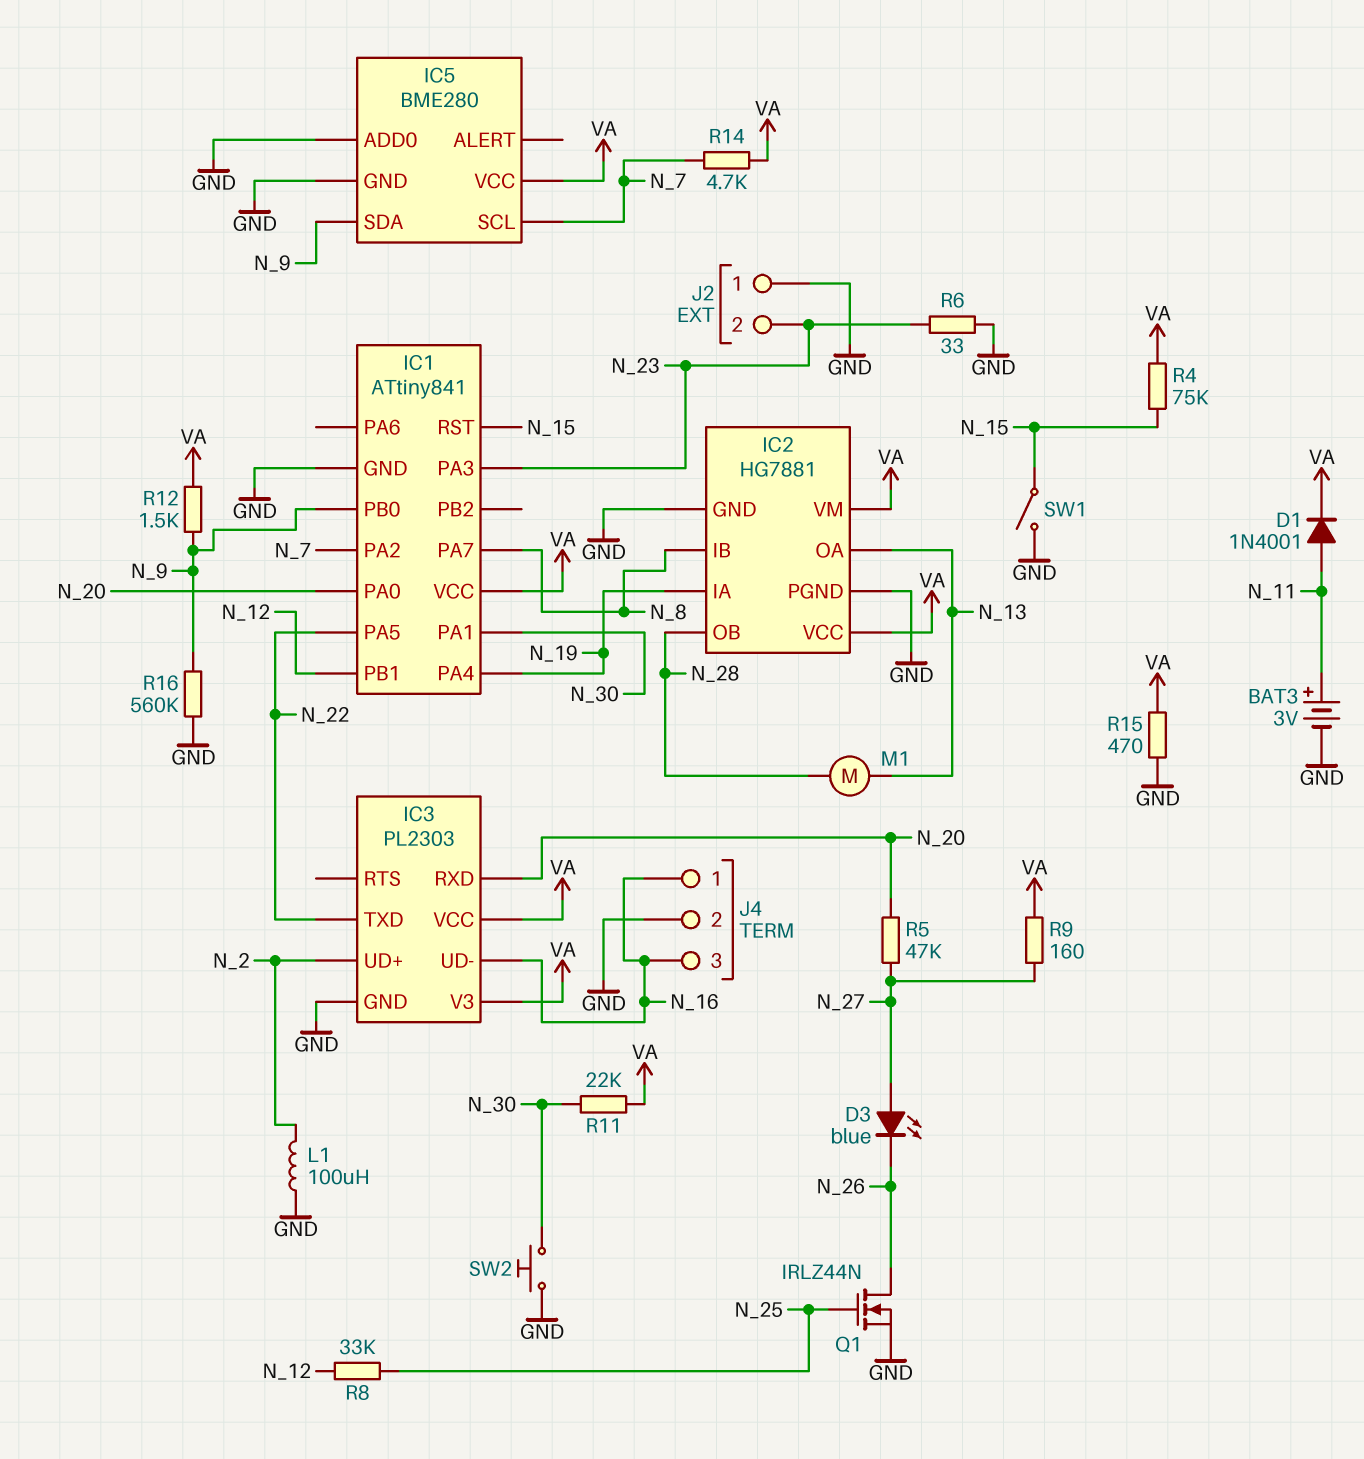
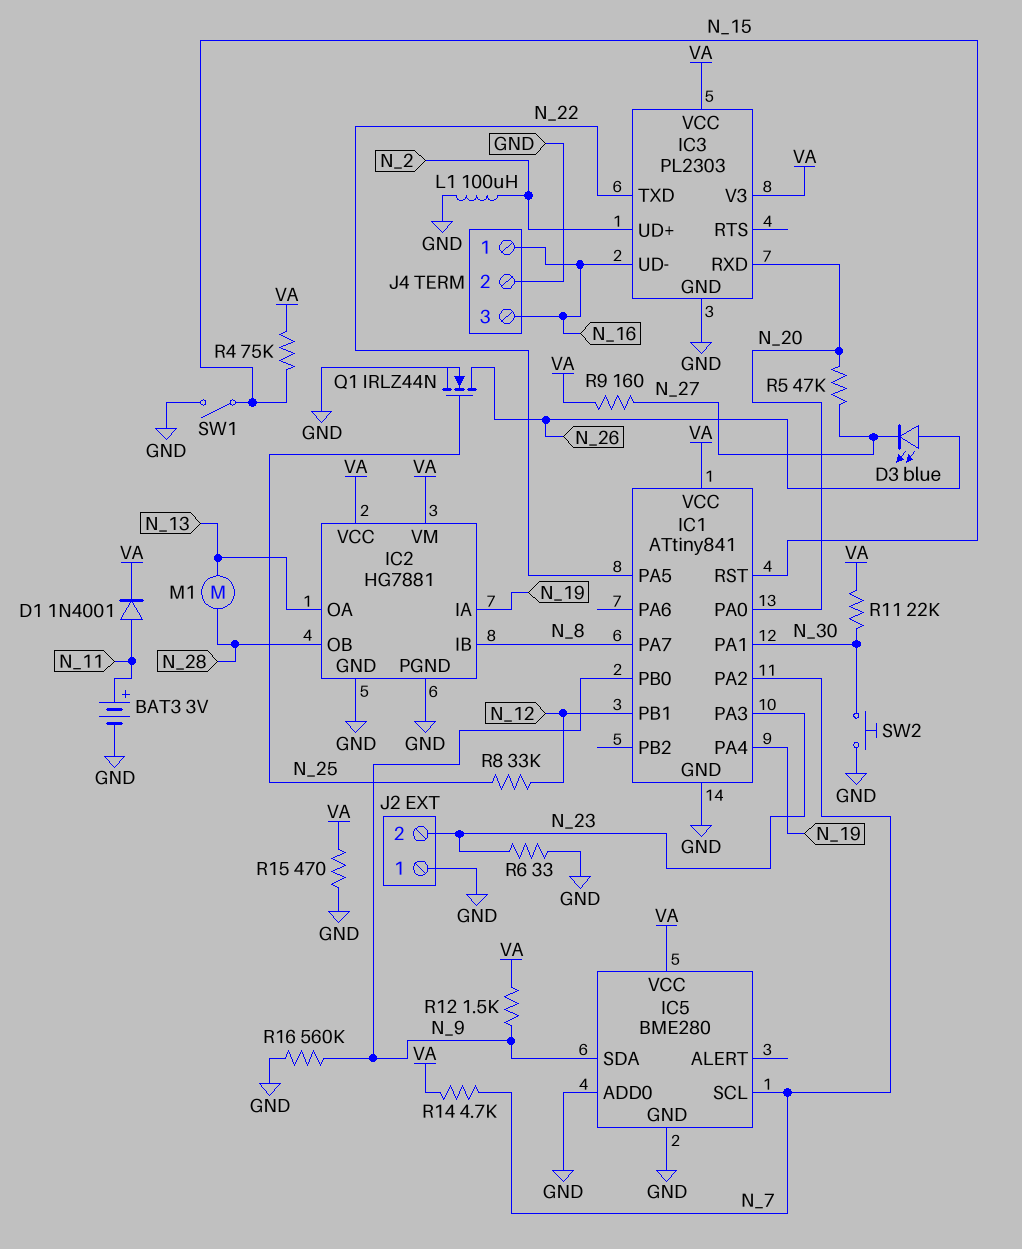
D3: LED blue (A N_27, K N_26) -> LED blue (A N_26, K N_27)

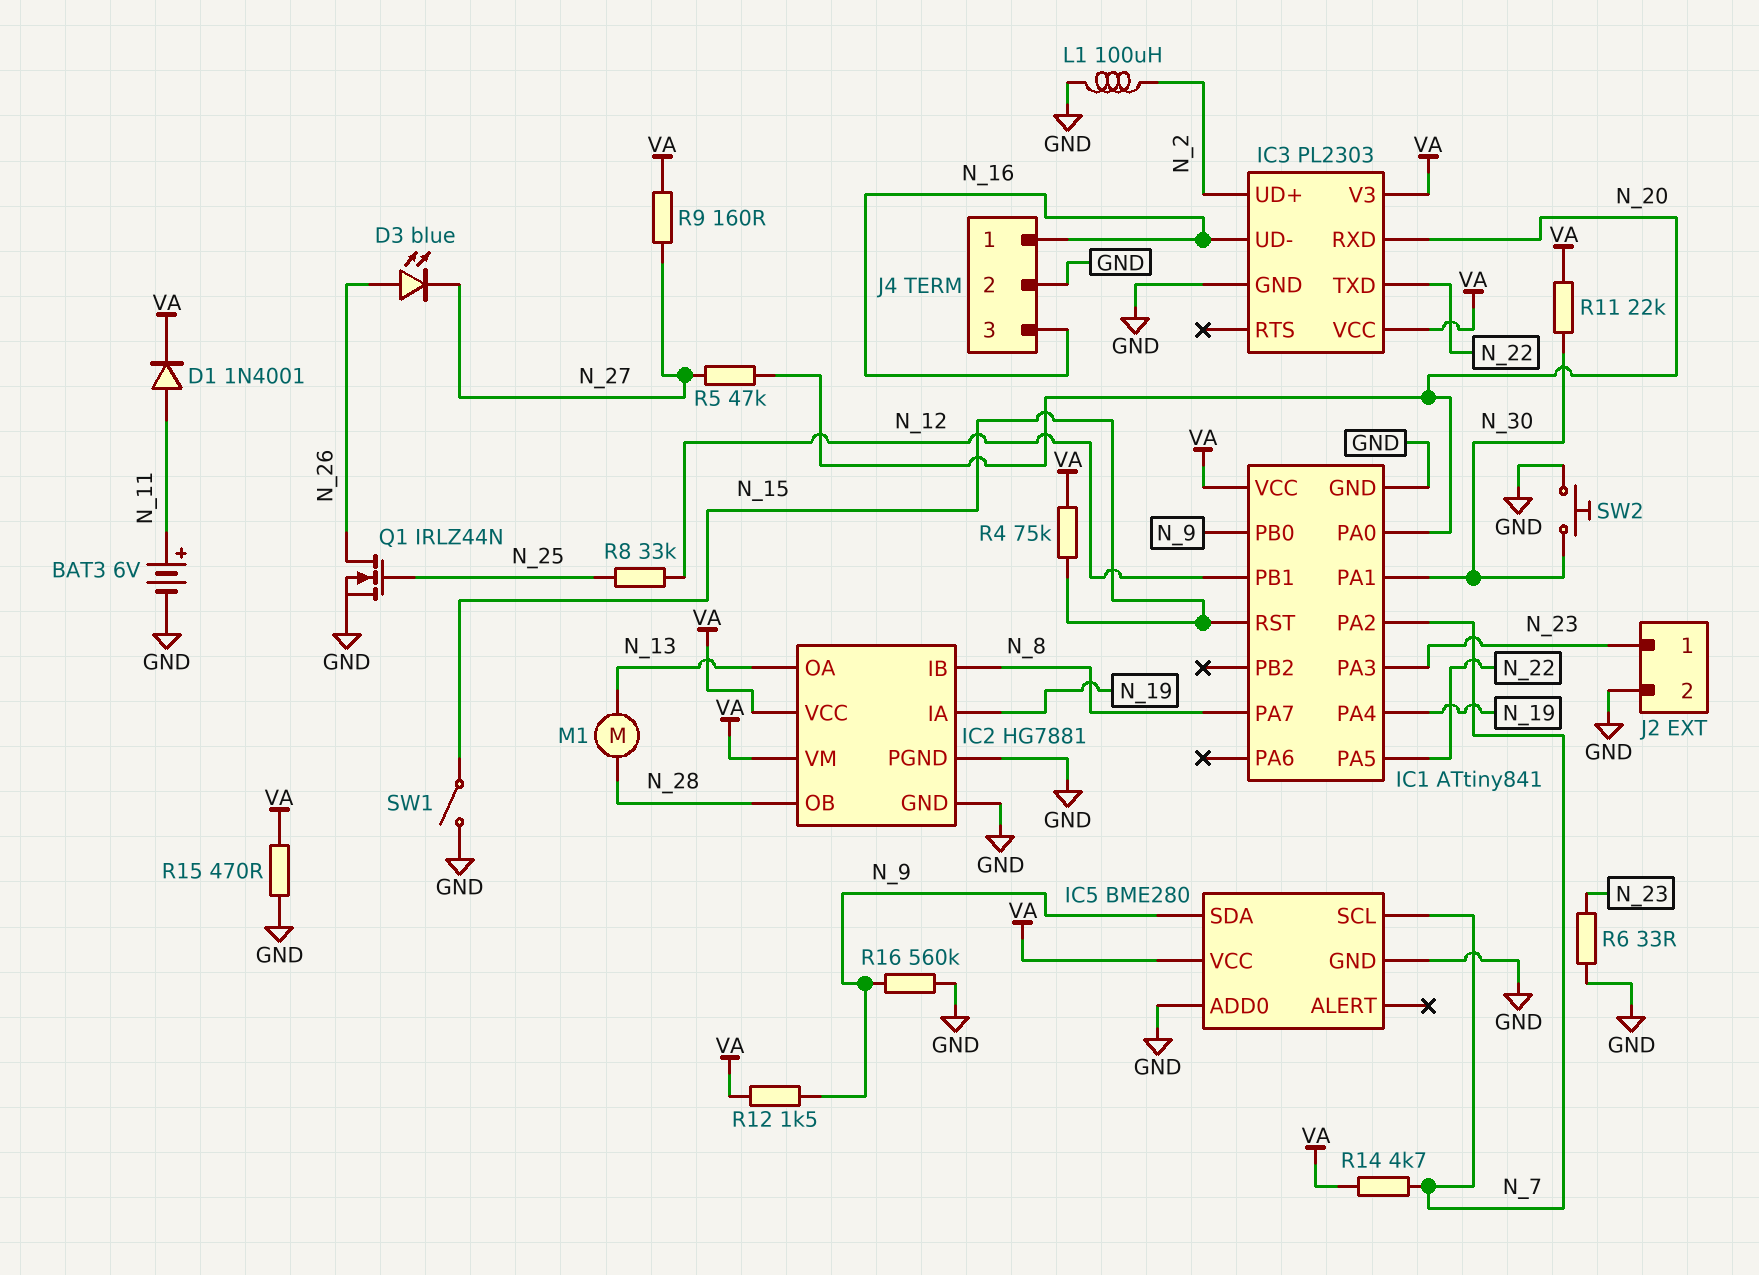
BAT3: 3V (plus N_11, minus GND) -> 6V (plus N_11, minus GND)
J2 pin 1: GND -> N_23
J2 pin 2: N_23 -> GND

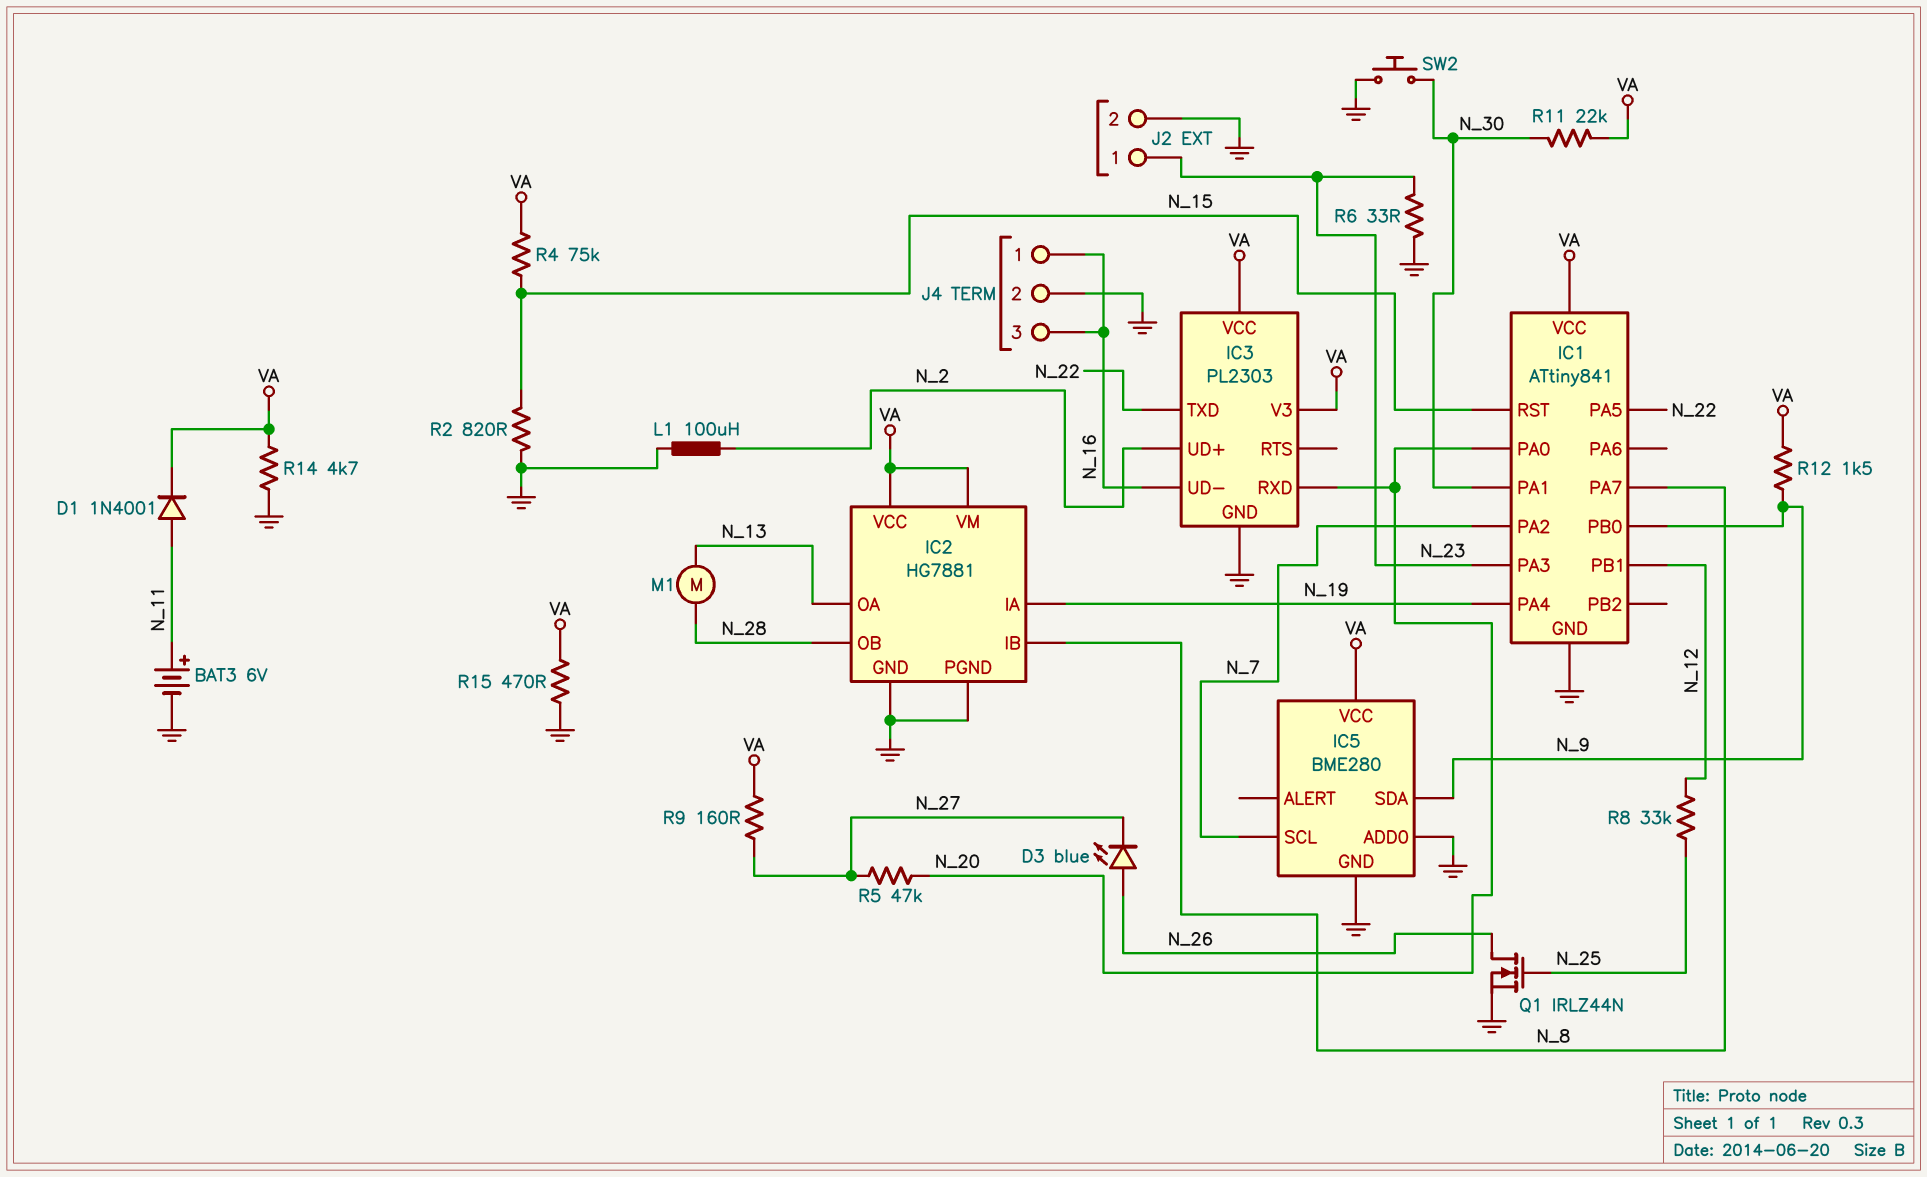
R2: none -> 820 (GND, N_15)
R14: 4.7k (N_7, VA) -> 4.7k (GND, VA)
R16: 560k (GND, N_9) -> none
SW1: switch (GND, N_15) -> none

